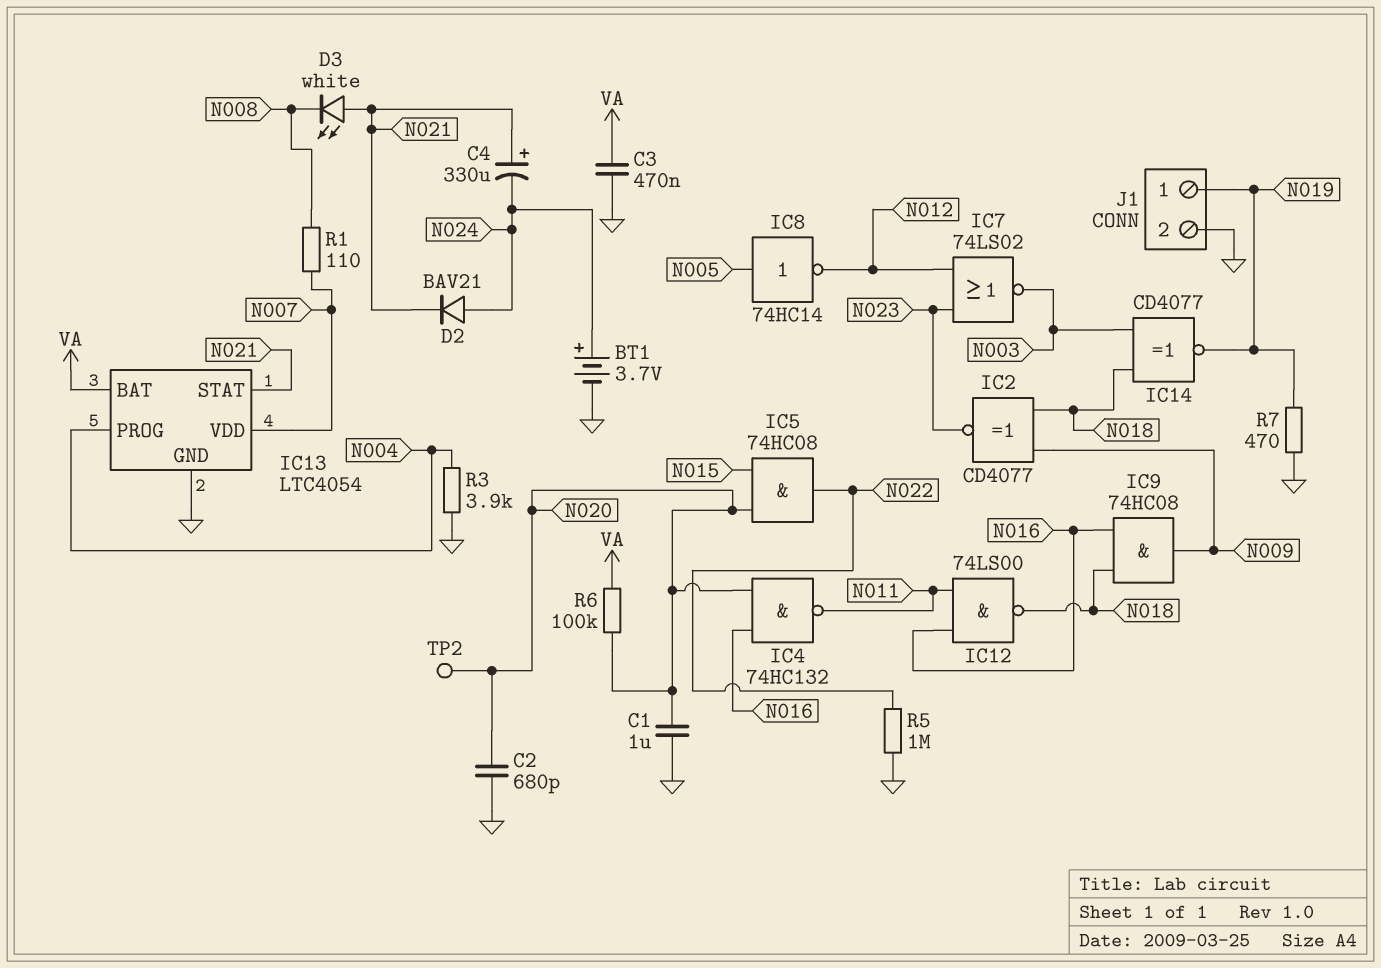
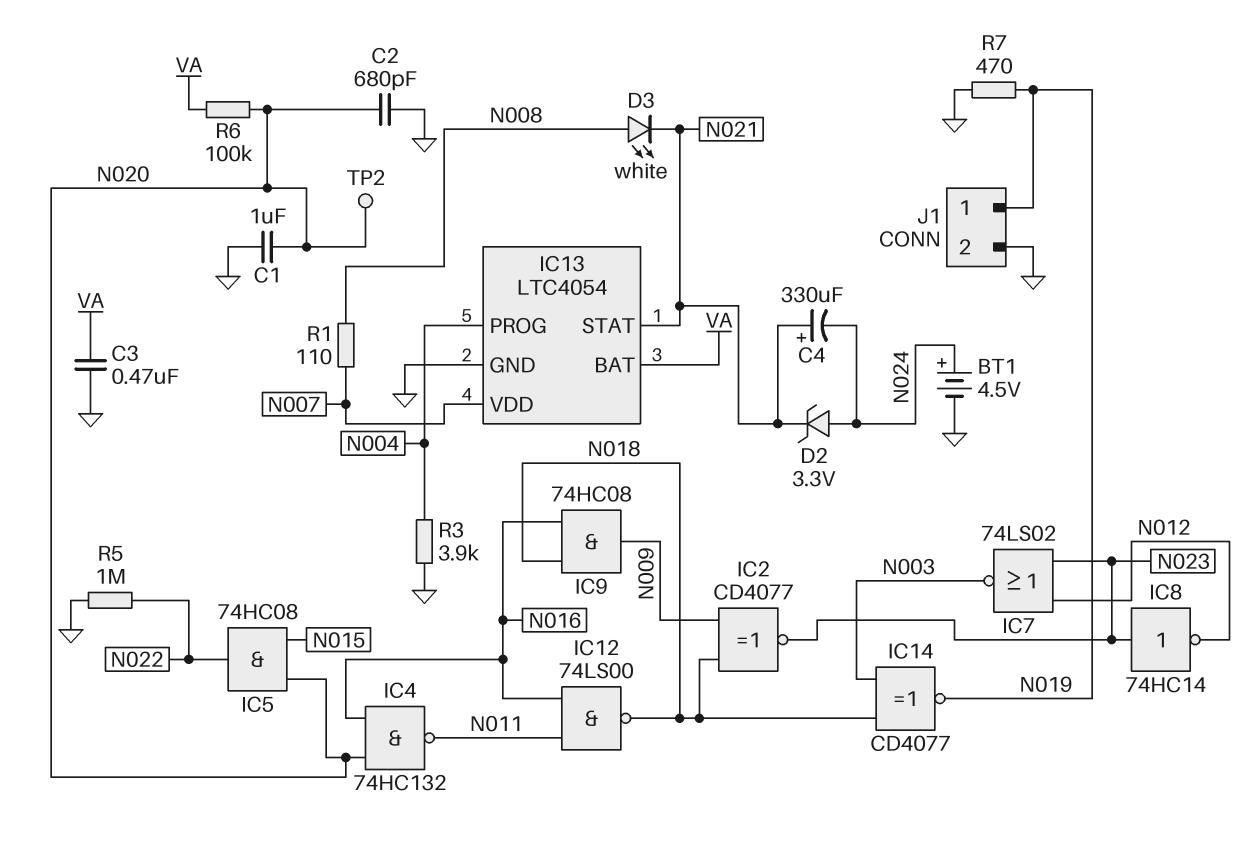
BT1: 3.7V (plus N024, minus GND) -> 4.5V (plus N024, minus GND)
D2: diode BAV21 (A N024, K N021) -> zener 3.3V (A N024, K N021)
D3: LED white (A N021, K N008) -> LED white (A N008, K N021)
IC8: NOT 74HC14 (in N005, out N012) -> NOT 74HC14 (in N023, out N012)

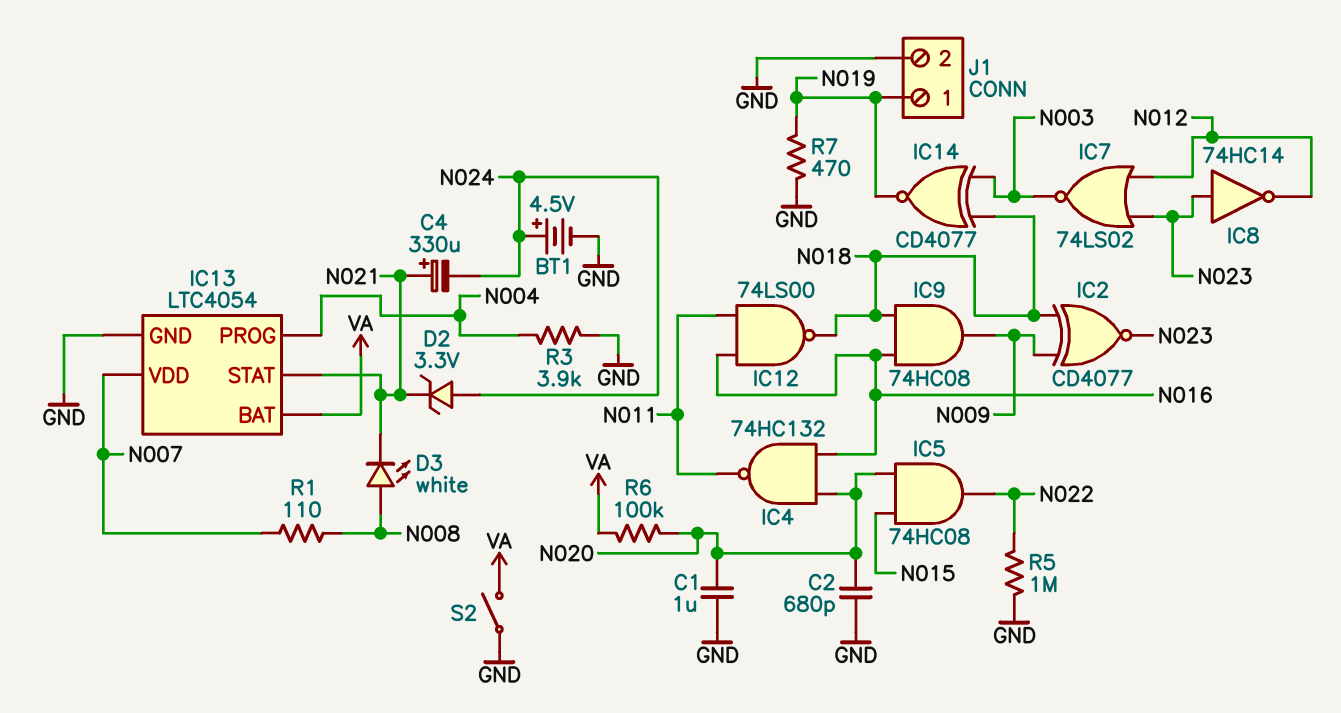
C3: 470nF (GND, VA) -> none
S2: none -> switch (GND, VA)
TP2: test point (N020) -> none

